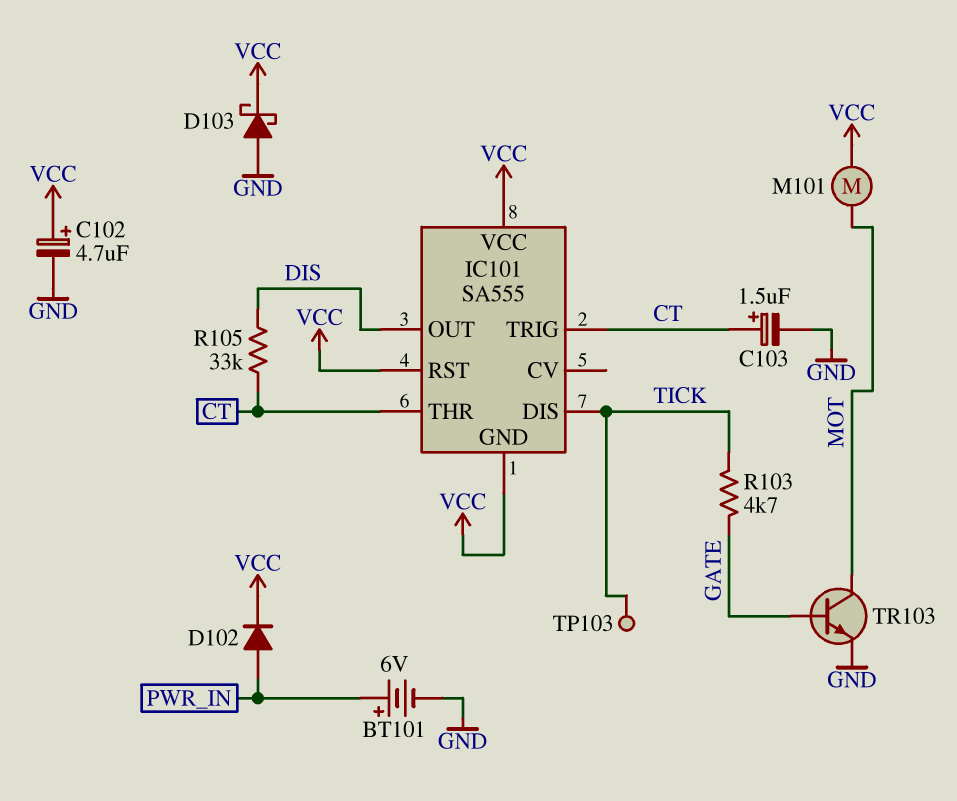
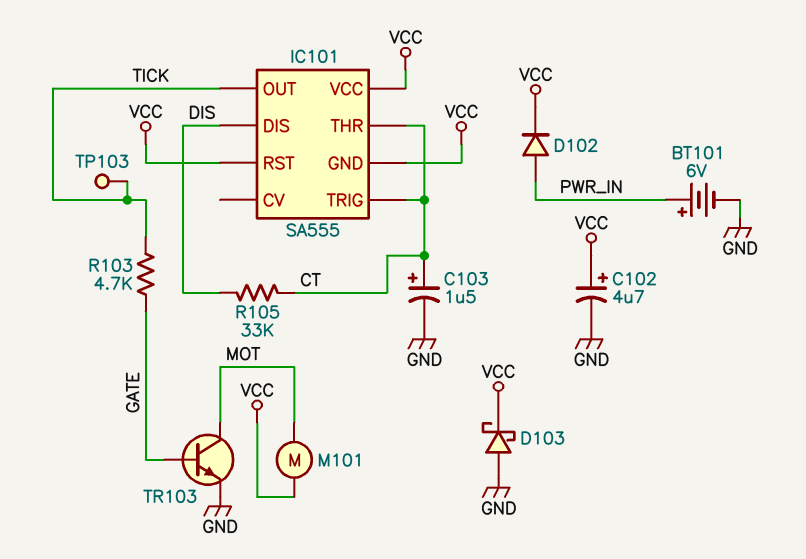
IC101 pin DIS: TICK -> DIS
IC101 pin OUT: DIS -> TICK

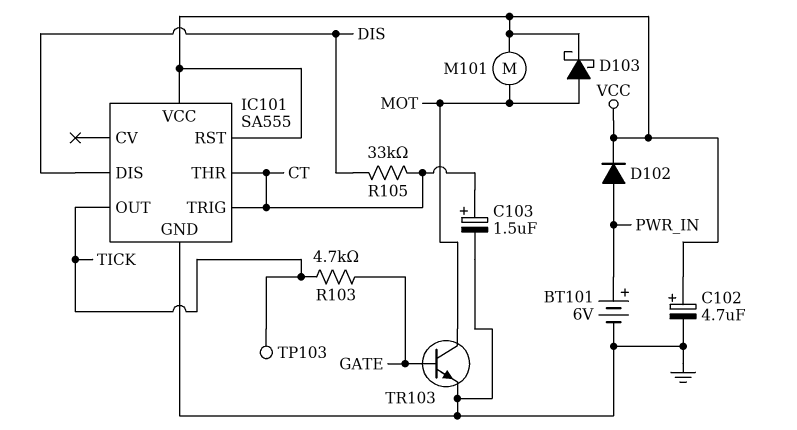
D103: schottky (A GND, K VCC) -> schottky (A MOT, K VCC)
IC101 pin GND: VCC -> GND

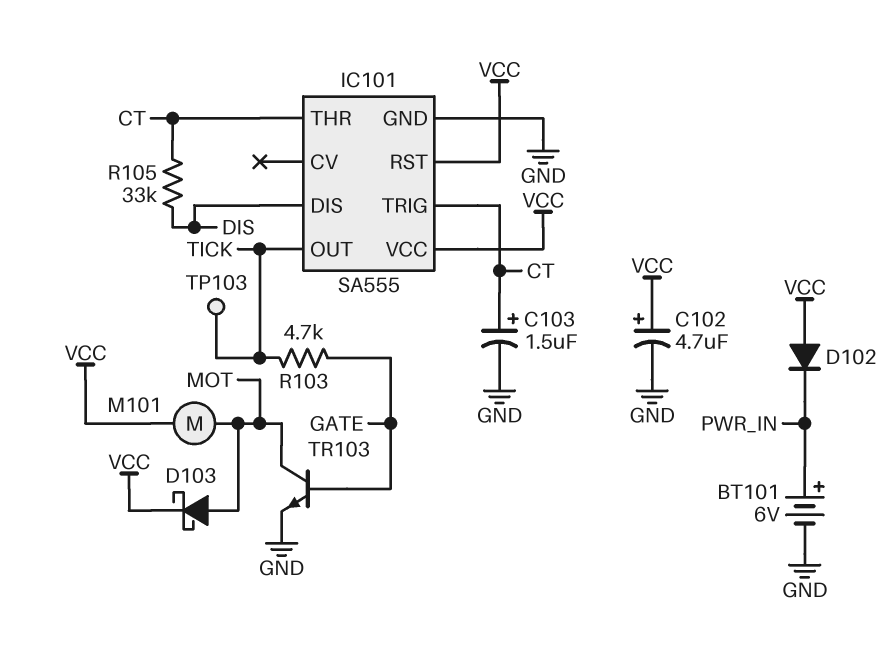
D102: diode (A PWR_IN, K VCC) -> diode (A VCC, K PWR_IN)

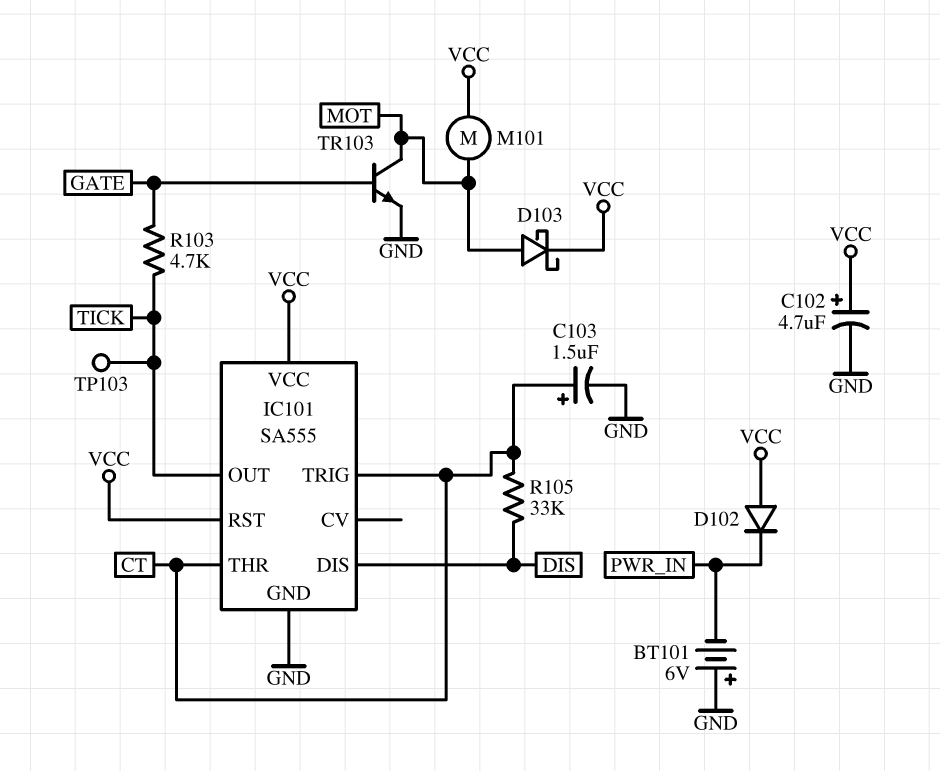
BT101: 6V (plus PWR_IN, minus GND) -> 6V (plus GND, minus PWR_IN)

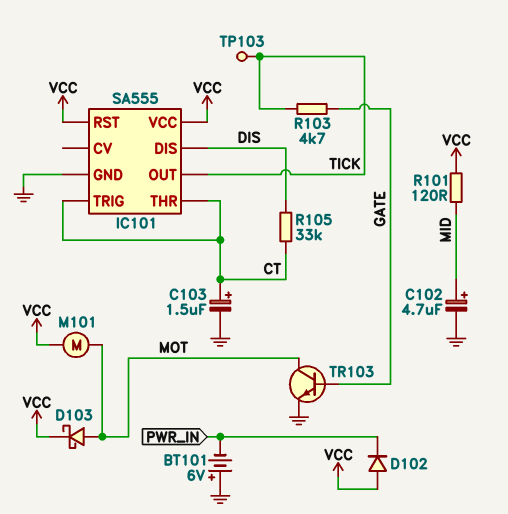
C102: 4.7uF (plus VCC, minus GND) -> 4.7uF (plus MID, minus GND)
R101: none -> 120 (MID, VCC)

